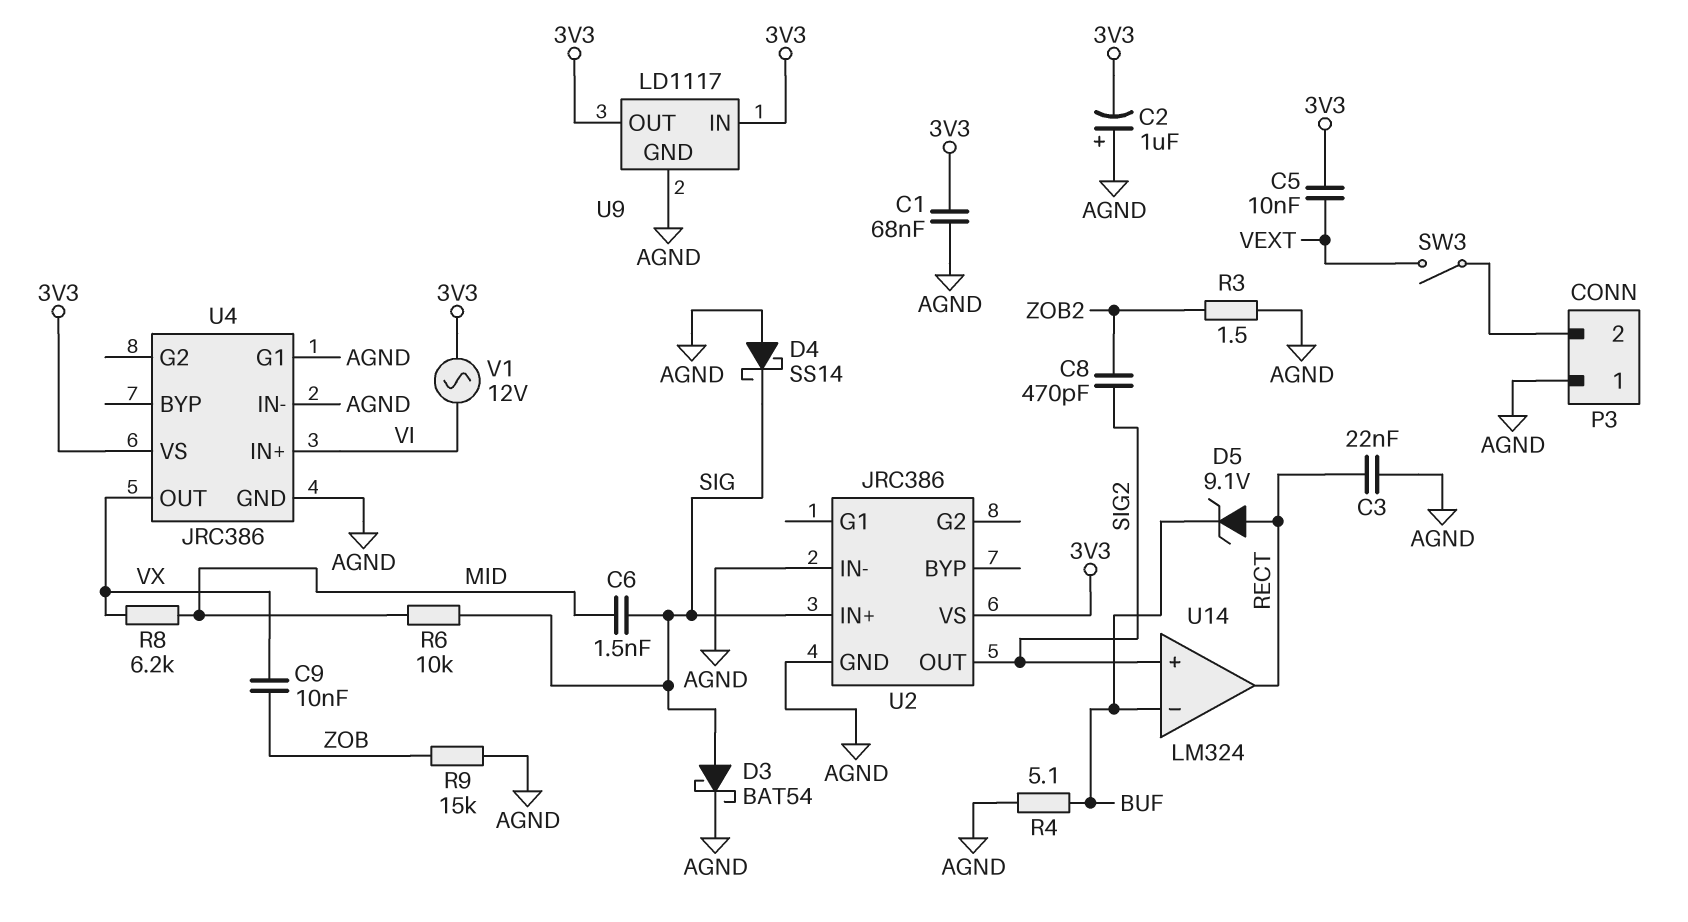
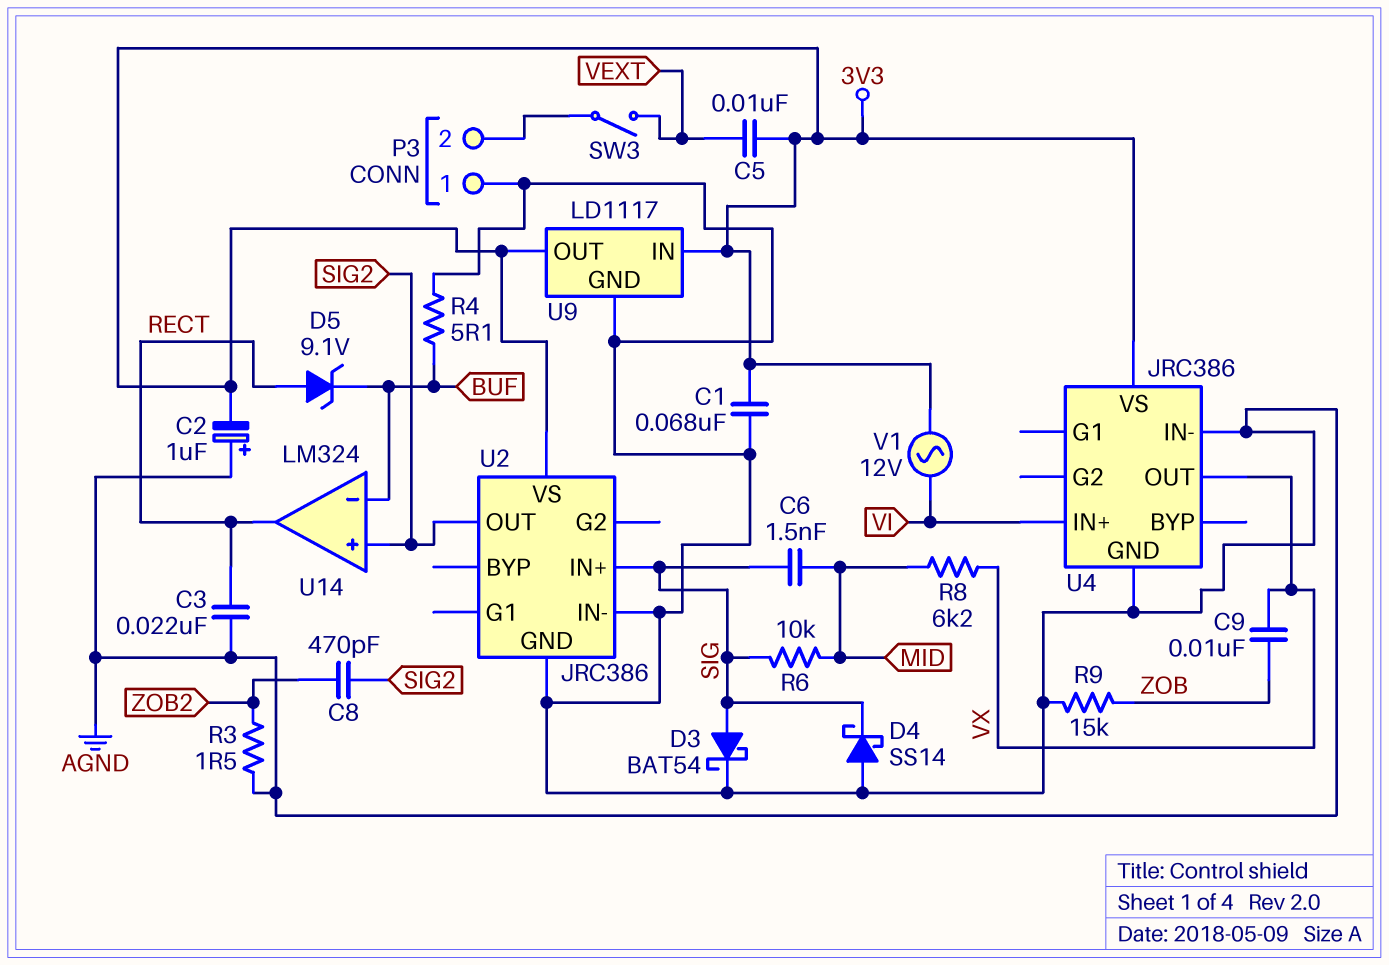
U4 pin G1: AGND -> none

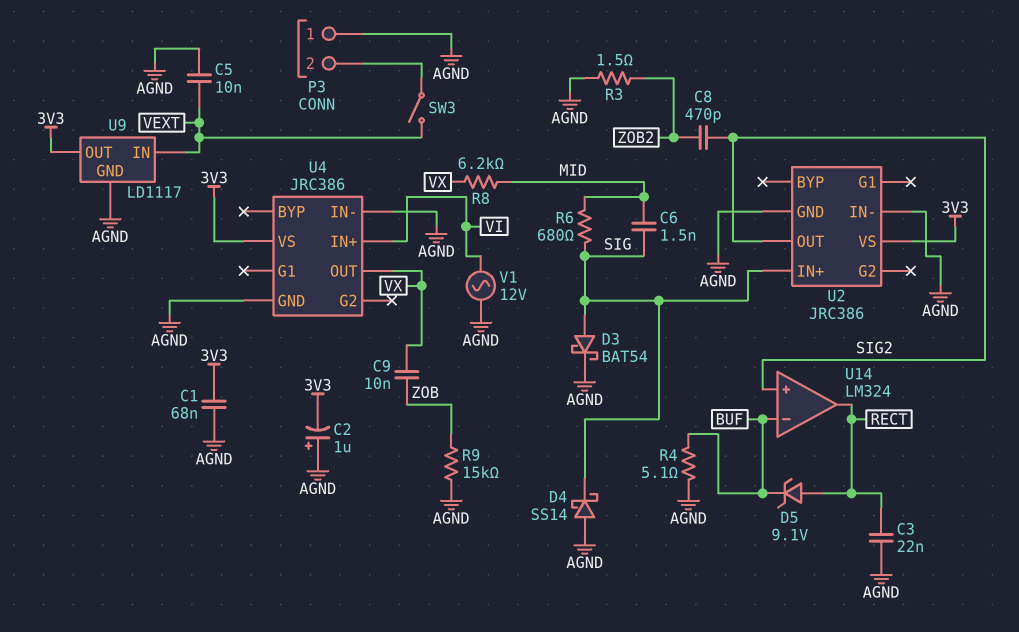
C5: 10nF (3V3, VEXT) -> 10nF (AGND, VEXT)
R6: 10k (MID, SIG) -> 680 (MID, SIG)
U9 pin IN: 3V3 -> VEXT
V1: AC 12V (3V3, VI) -> AC 12V (AGND, VI)

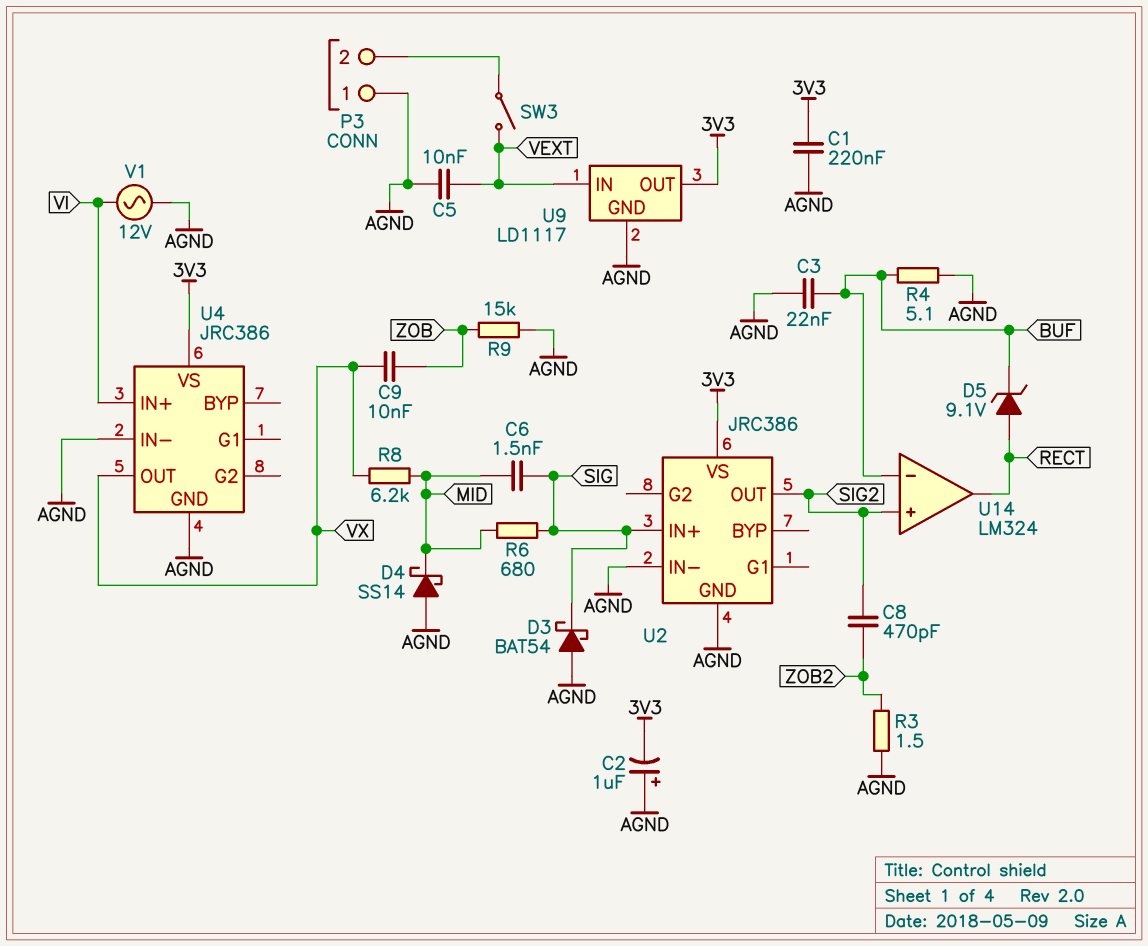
C1: 68nF (3V3, AGND) -> 220nF (3V3, AGND)
C3: 22nF (AGND, RECT) -> 22nF (AGND, BUF)
D3: schottky BAT54 (A SIG, K AGND) -> schottky BAT54 (A AGND, K SIG)
D4: schottky SS14 (A AGND, K SIG) -> schottky SS14 (A AGND, K MID)

